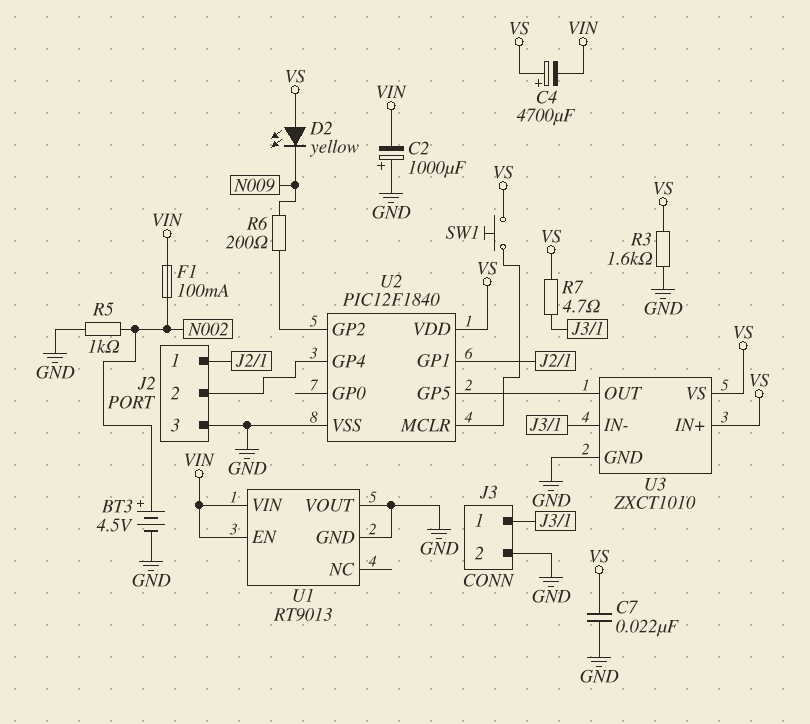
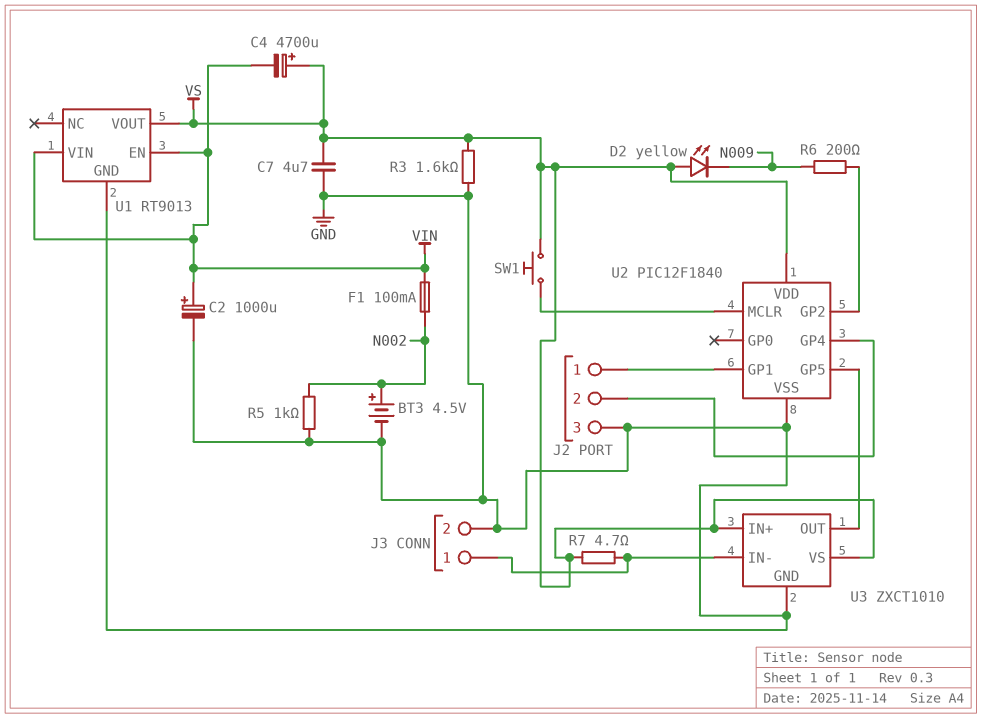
C2: 1000uF (plus GND, minus VIN) -> 1000uF (plus VIN, minus GND)
C7: 22nF (GND, VS) -> 4.7uF (GND, VS)
U1 pin VOUT: GND -> VS

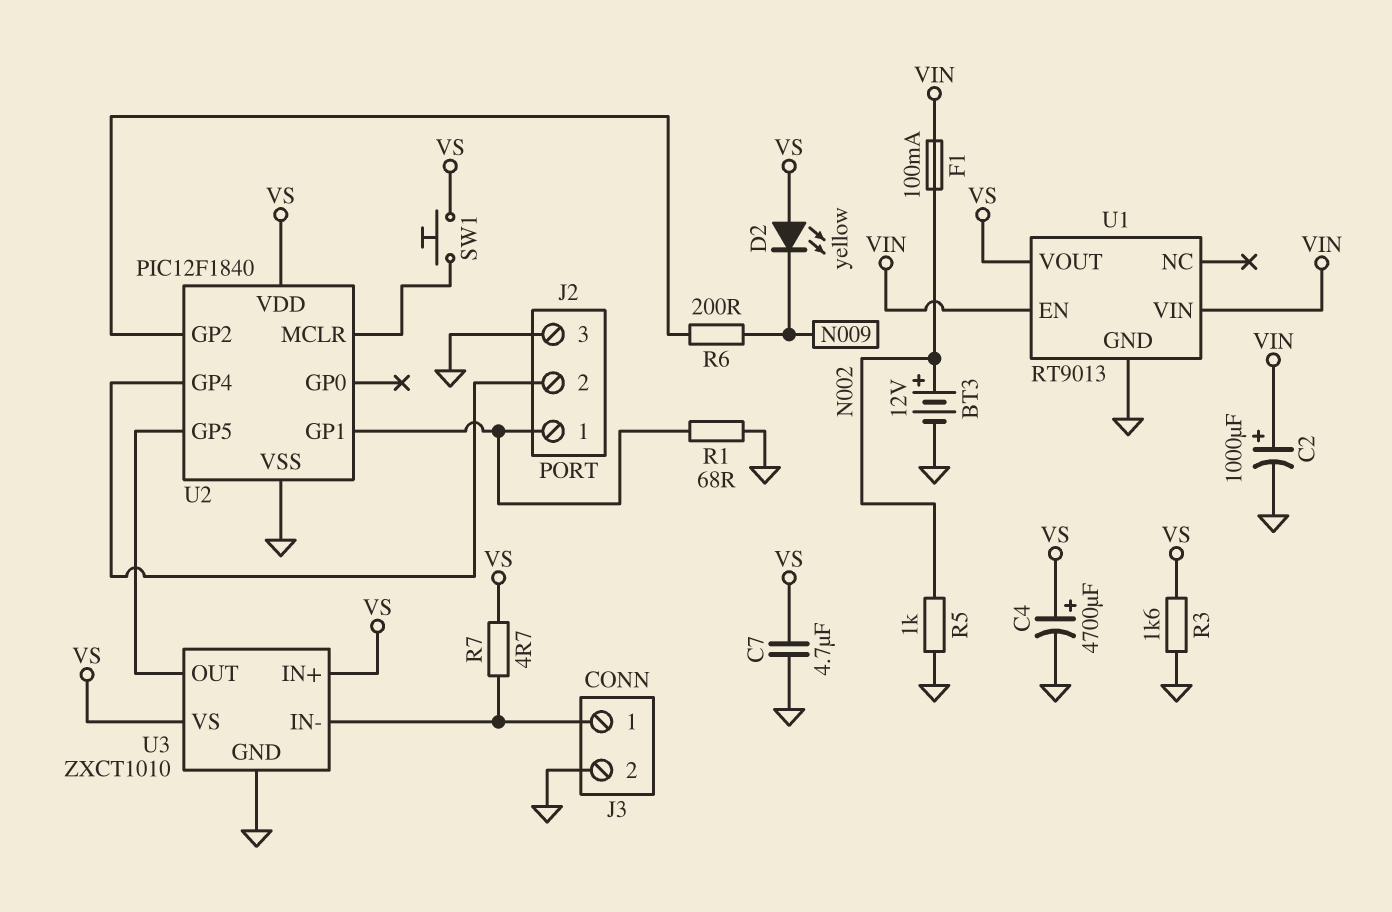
BT3: 4.5V (plus N002, minus GND) -> 12V (plus N002, minus GND)
C4: 4700uF (plus VS, minus VIN) -> 4700uF (plus VS, minus GND)
R1: none -> 68 (GND, J2/1)

